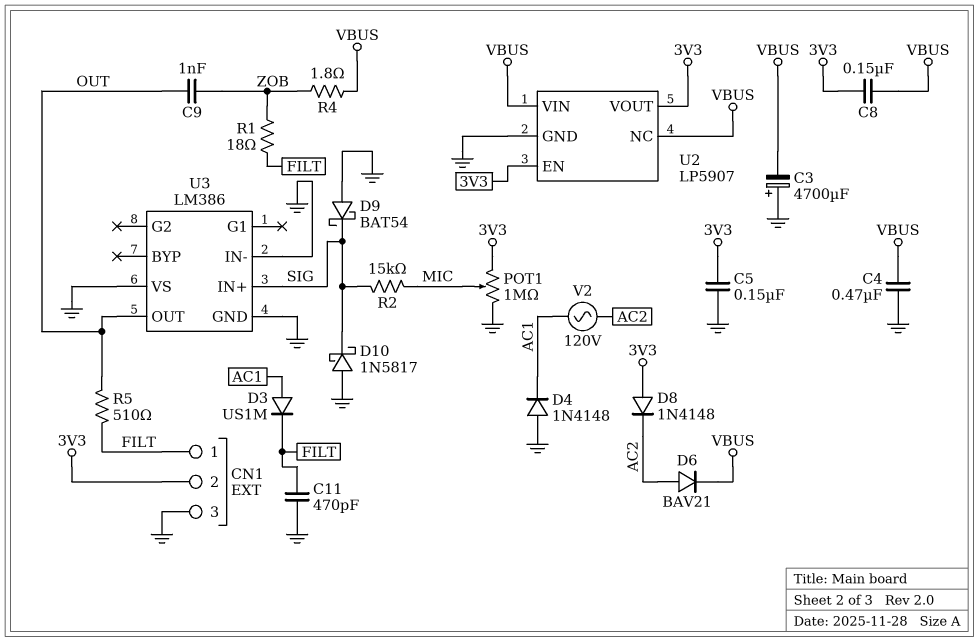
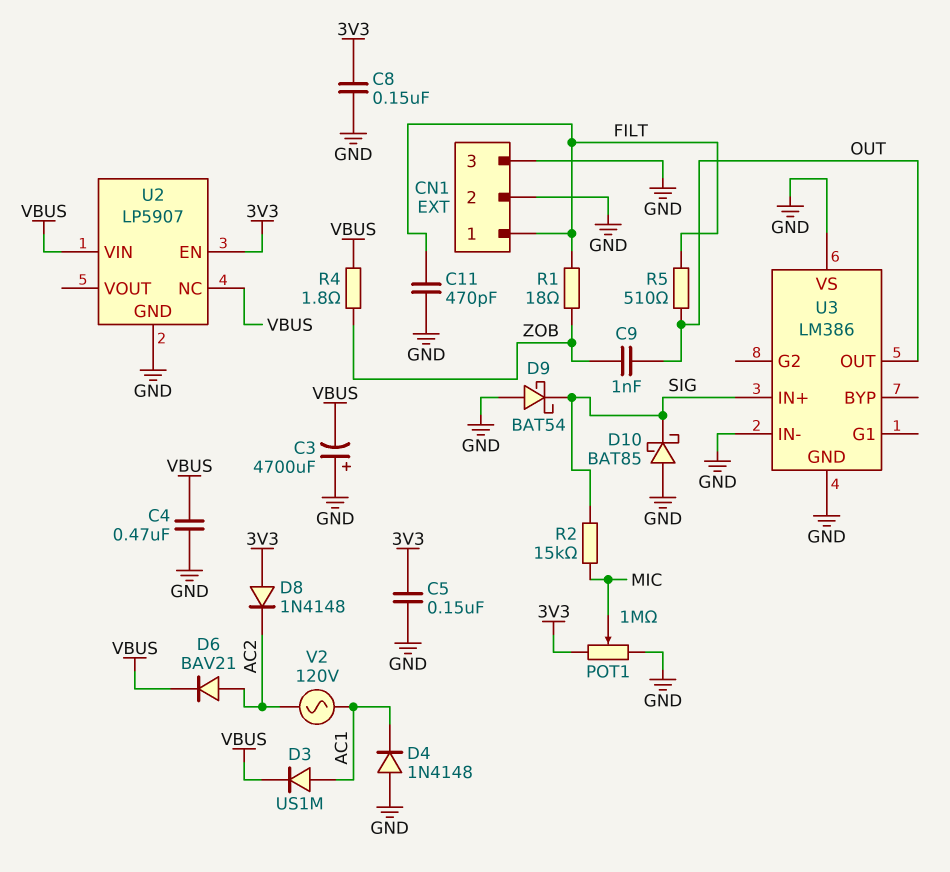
C8: 150nF (3V3, VBUS) -> 150nF (3V3, GND)
CN1 pin 2: 3V3 -> GND
D3: diode US1M (A AC1, K FILT) -> diode US1M (A AC1, K VBUS)
D10: schottky 1N5817 (A GND, K SIG) -> schottky BAT85 (A GND, K SIG)
U2 pin VOUT: 3V3 -> none

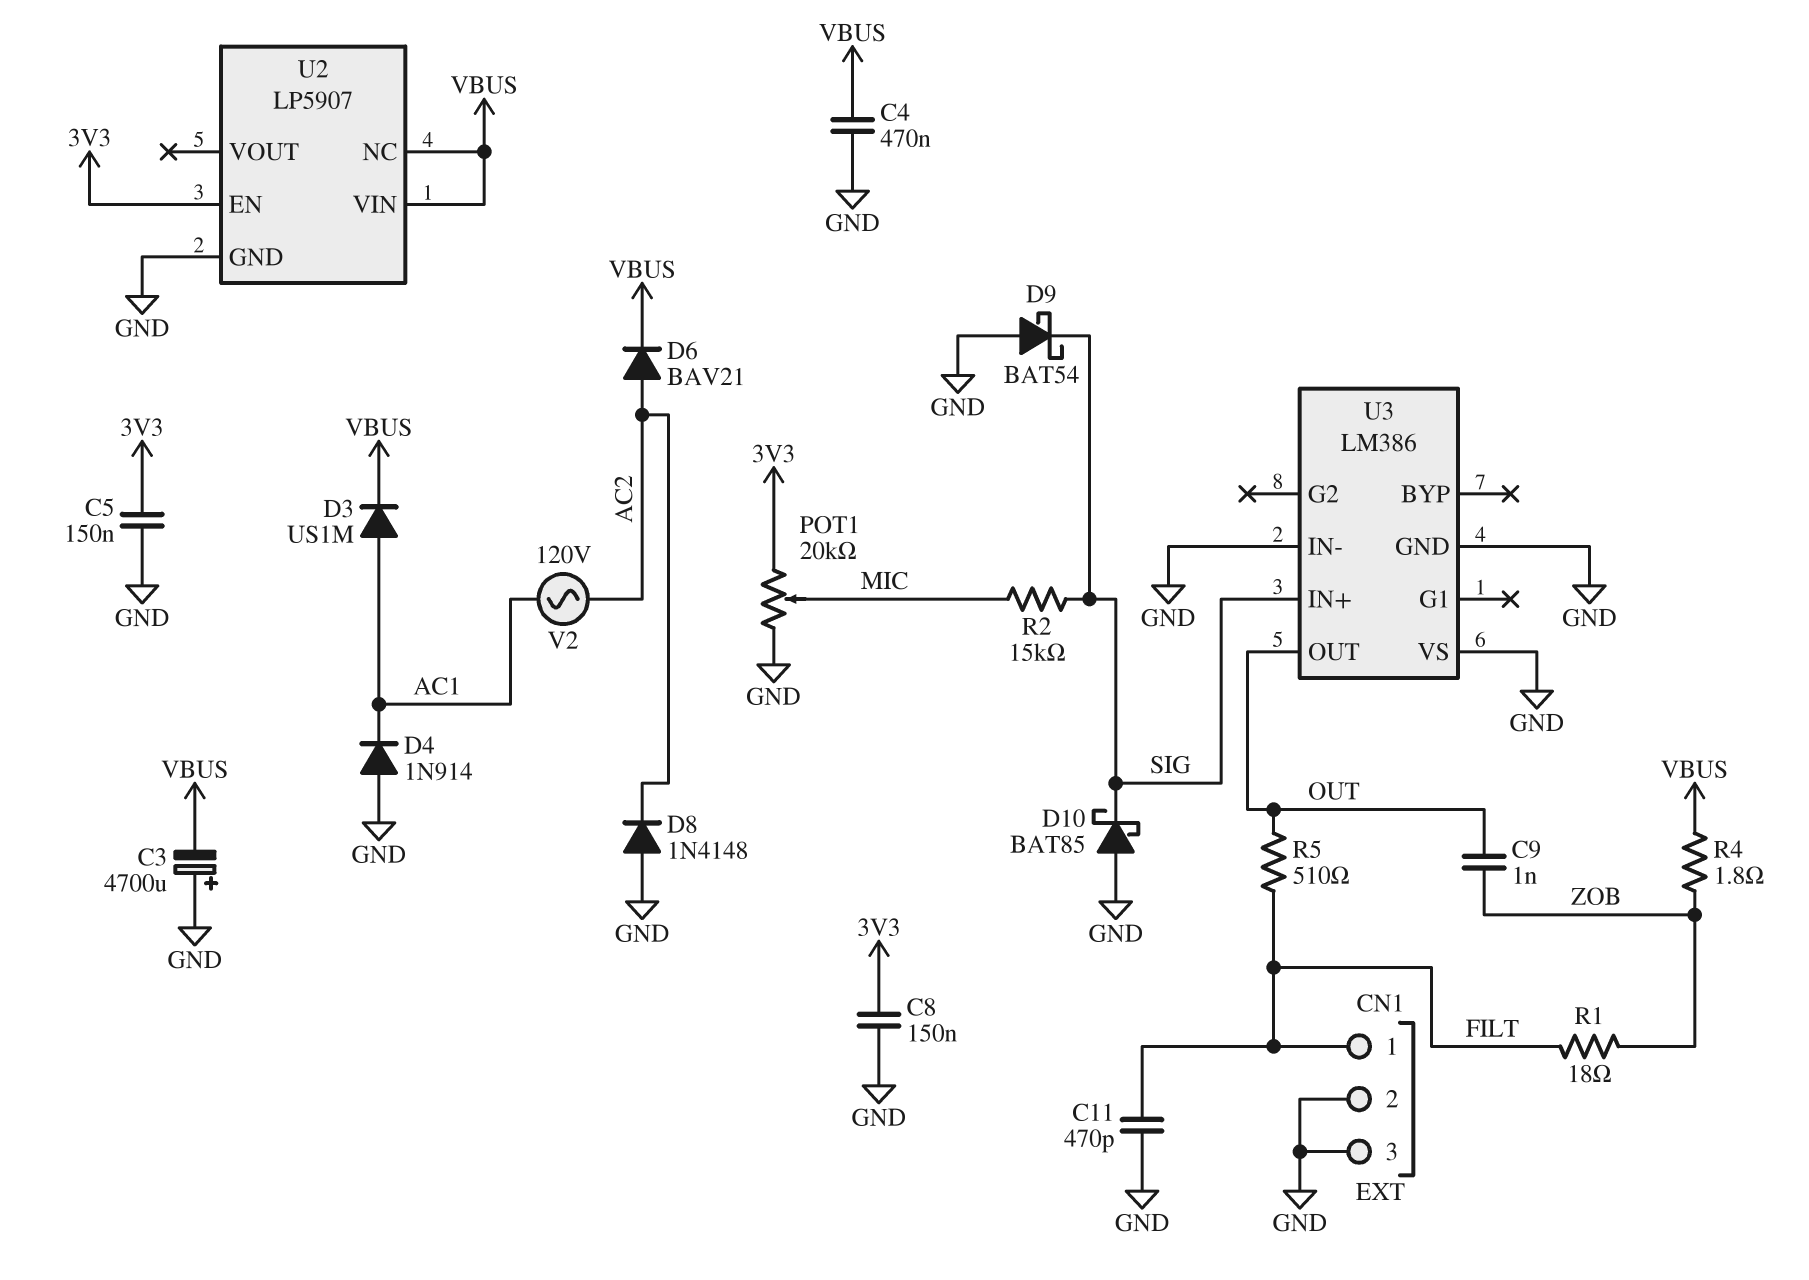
D4: diode 1N4148 (A GND, K AC1) -> diode 1N914 (A GND, K AC1)
D8: diode 1N4148 (A 3V3, K AC2) -> diode 1N4148 (A GND, K AC2)
POT1: 1M (3V3, GND, wiper MIC) -> 20k (3V3, GND, wiper MIC)

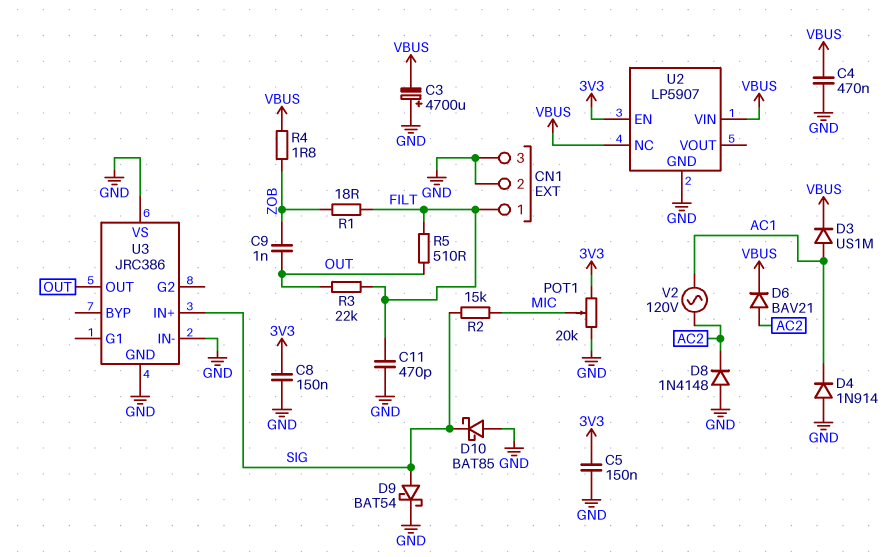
D9: schottky BAT54 (A GND, K SIG) -> schottky BAT54 (A SIG, K GND)
R3: none -> 22k (FILT, OUT)
U3: LM386 -> JRC386

